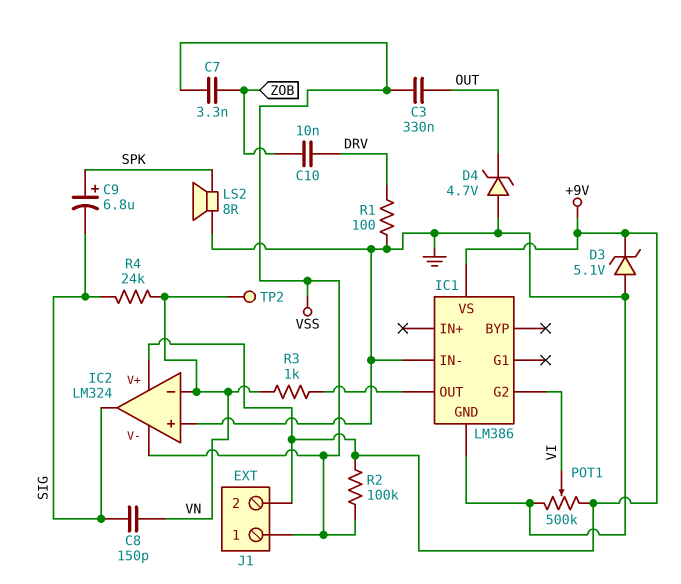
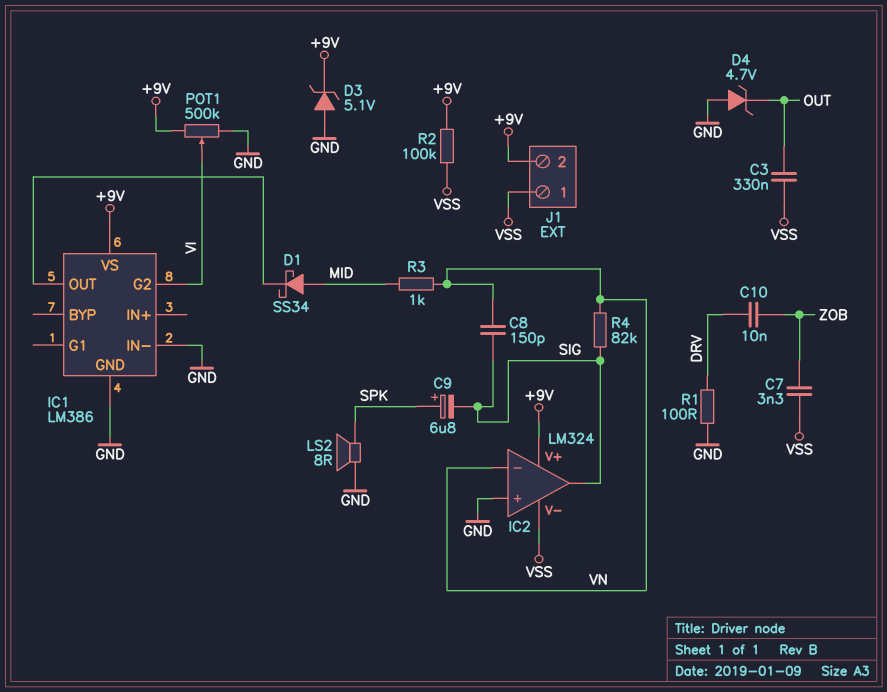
D1: none -> schottky SS34 (A MID, K IC1/OUT)
R3: 1k (IC1/OUT, VN) -> 1k (MID, VN)
R4: 24k (SIG, VN) -> 82k (SIG, VN)
TP2: test point (VN) -> none

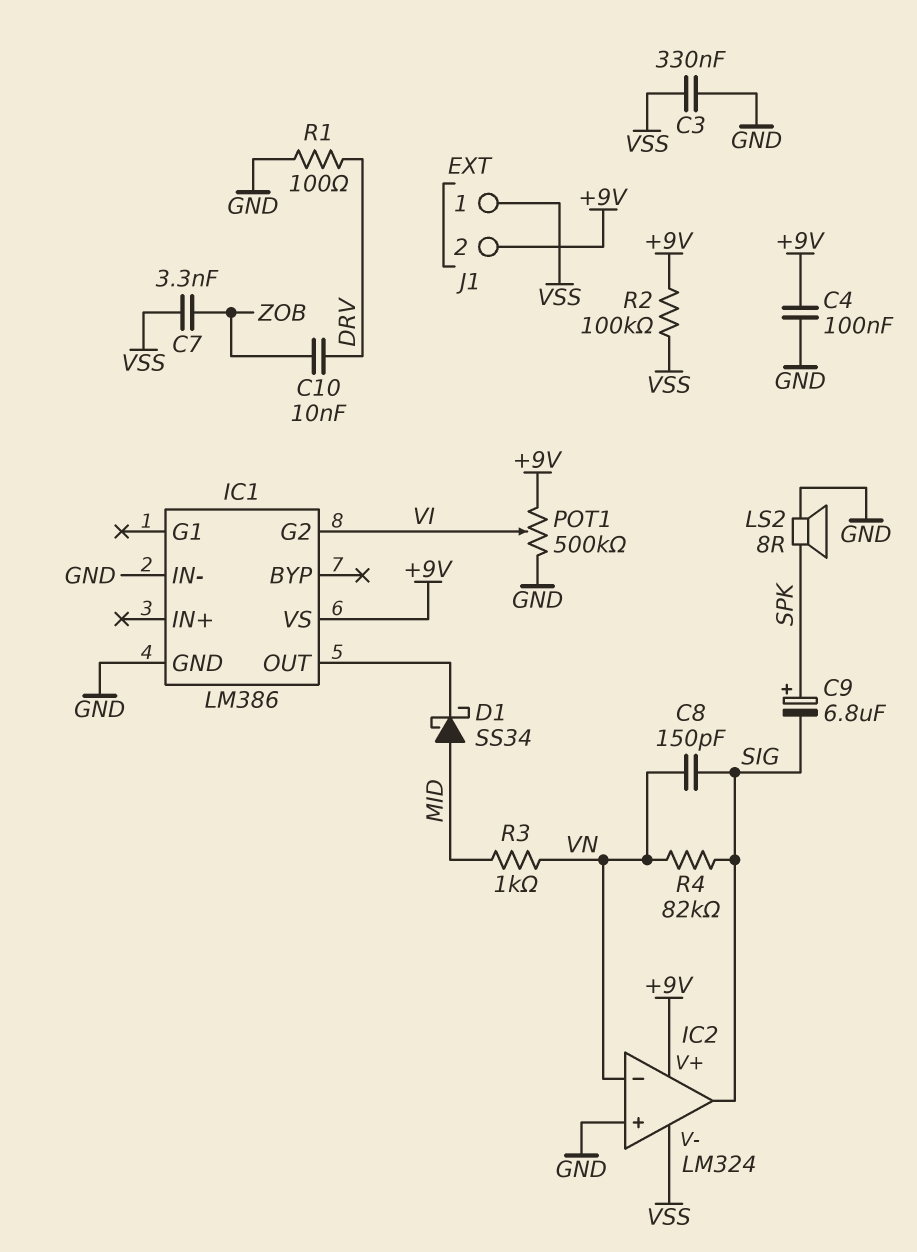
C3: 330nF (OUT, VSS) -> 330nF (GND, VSS)
C4: none -> 100nF (+9V, GND)
D3: zener 5.1V (A GND, K +9V) -> none
D4: zener 4.7V (A GND, K OUT) -> none

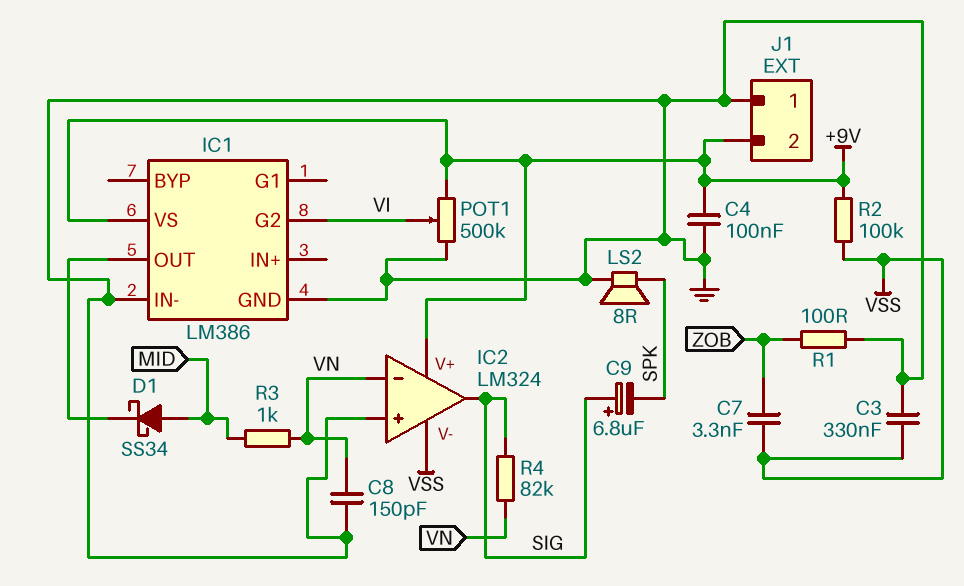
C8: 150pF (SIG, VN) -> 150pF (GND, VN)
C9: 6.8uF (plus SPK, minus SIG) -> 6.8uF (plus SIG, minus SPK)
C10: 10nF (DRV, ZOB) -> none
J1 pin 1: VSS -> GND
R1: 100 (DRV, GND) -> 100 (GND, ZOB)

